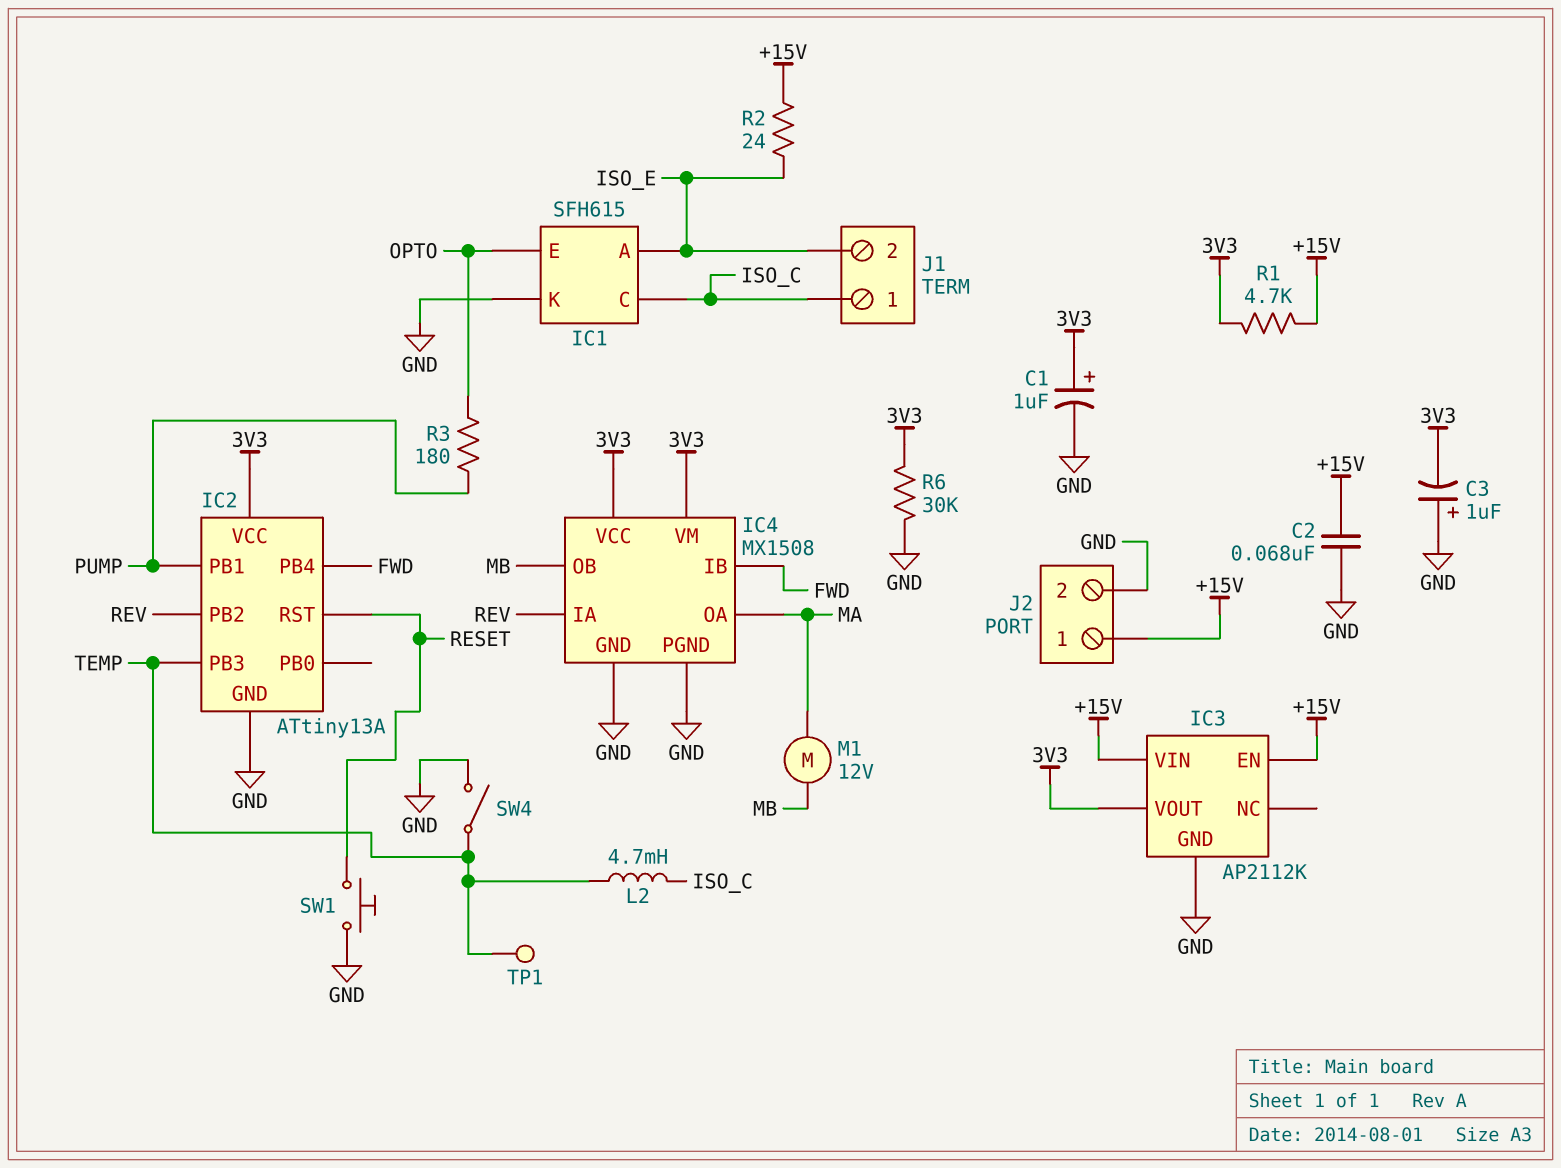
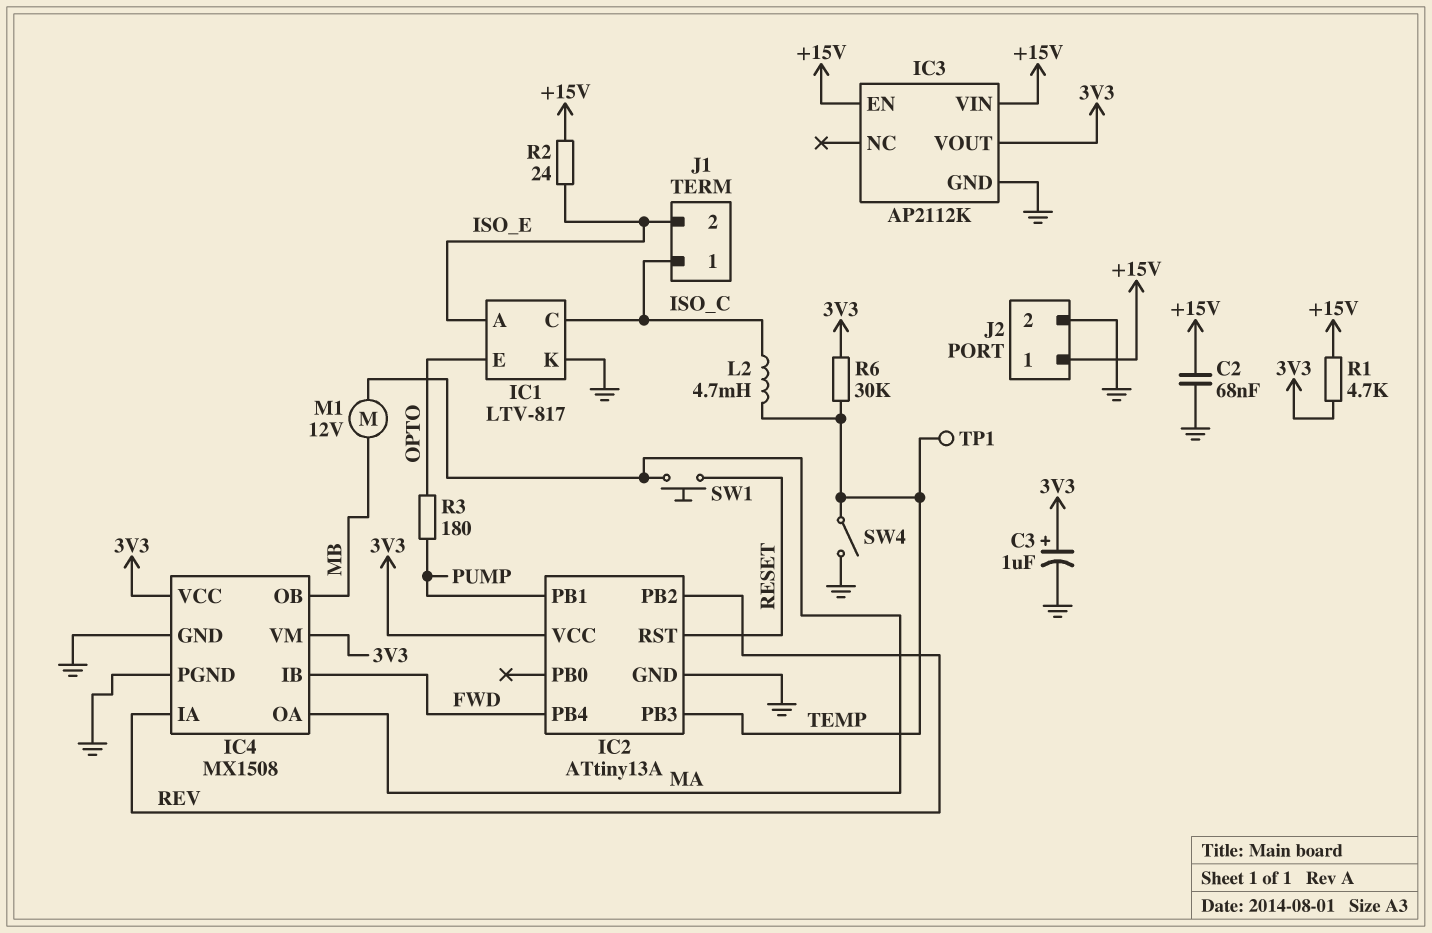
C1: 1uF (plus 3V3, minus GND) -> none
C3: 1uF (plus GND, minus 3V3) -> 1uF (plus 3V3, minus GND)
IC1: SFH615 -> LTV-817
R6: 30k (3V3, GND) -> 30k (3V3, TEMP)
SW1: button (GND, RESET) -> button (MA, RESET)

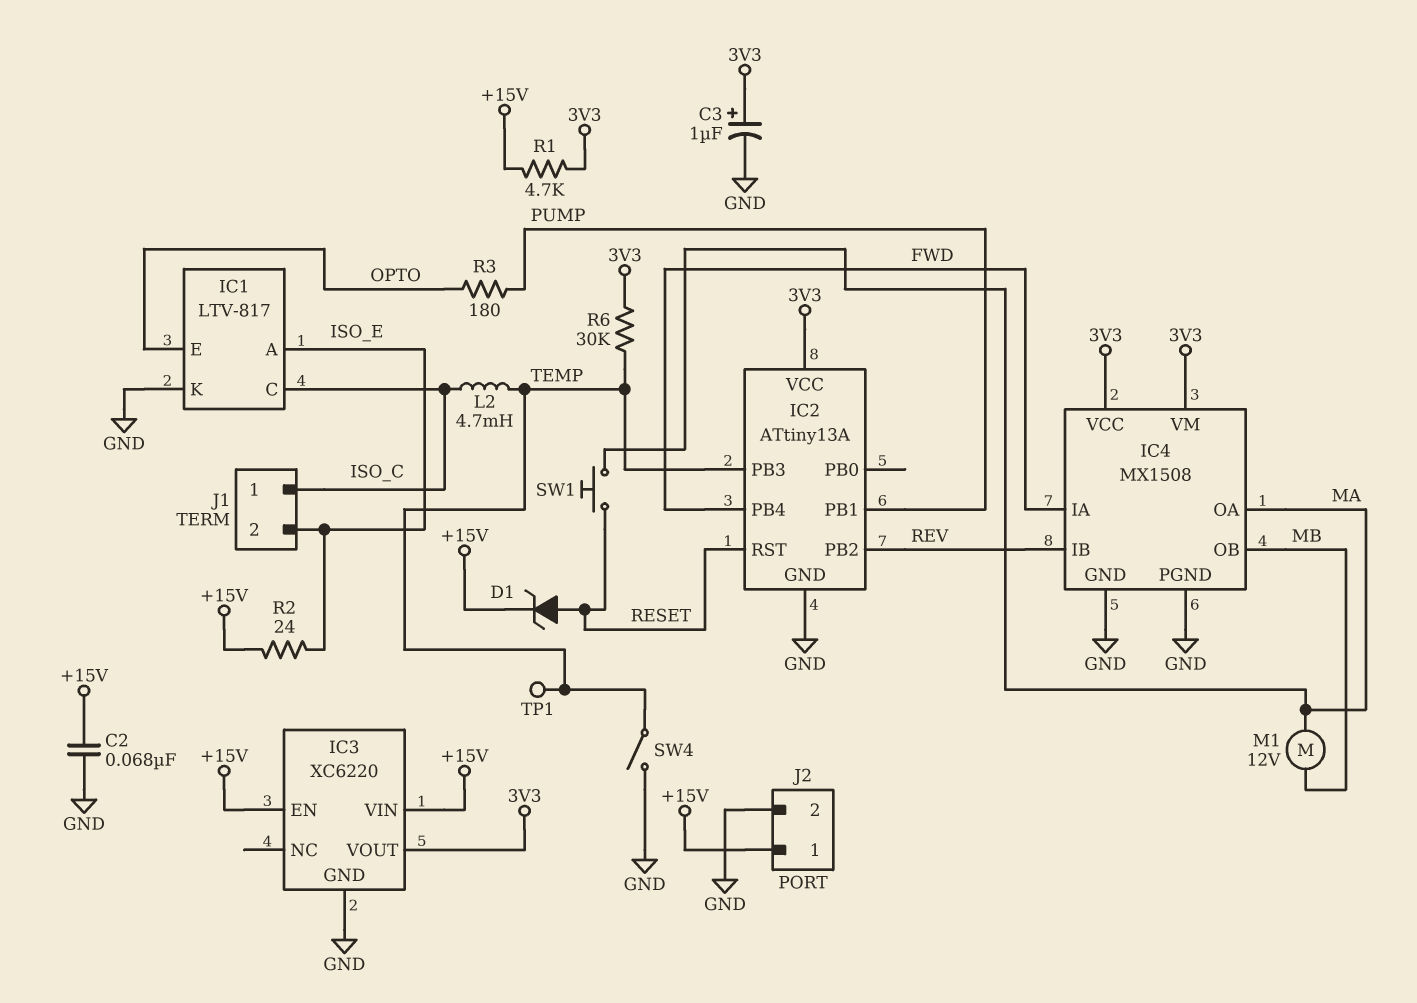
D1: none -> zener (A RESET, K +15V)
IC3: AP2112K -> XC6220
IC4 pin IA: REV -> FWD
IC4 pin IB: FWD -> REV

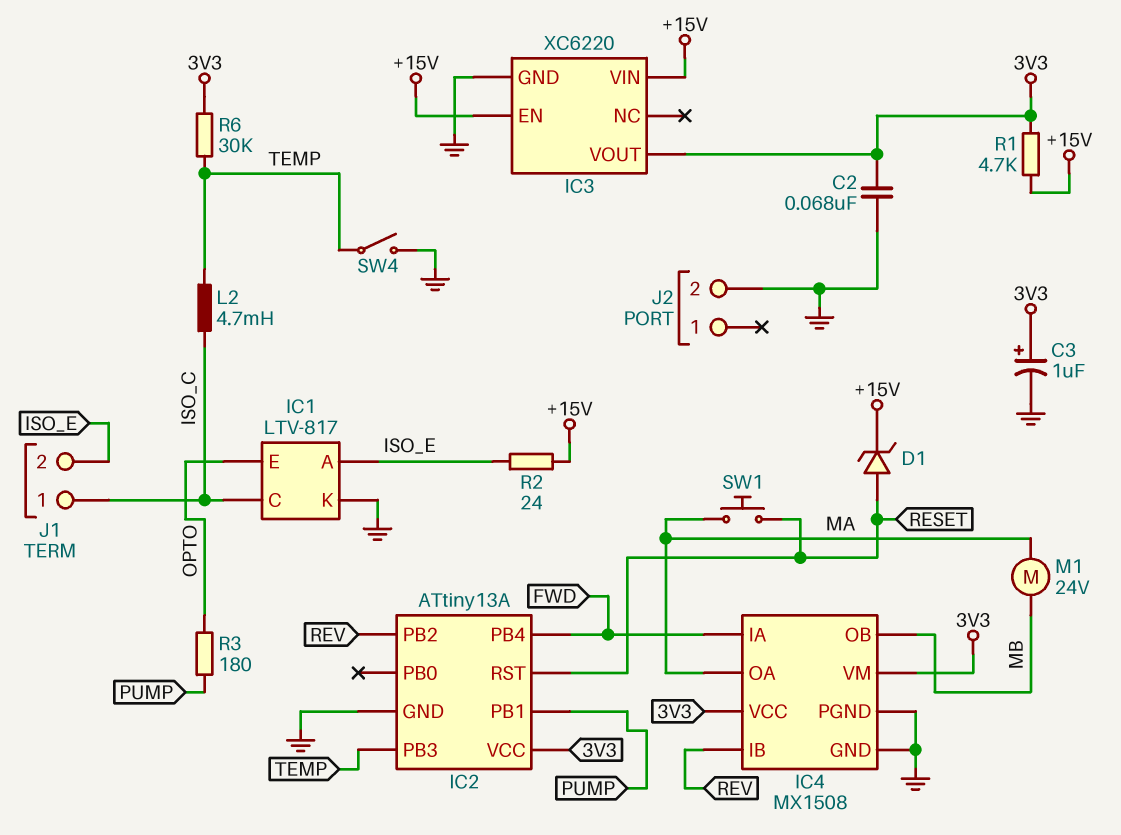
C2: 68nF (+15V, GND) -> 68nF (3V3, GND)
J2 pin 1: +15V -> none
M1: motor 12V (MA, MB) -> motor 24V (MA, MB)
TP1: test point (TEMP) -> none

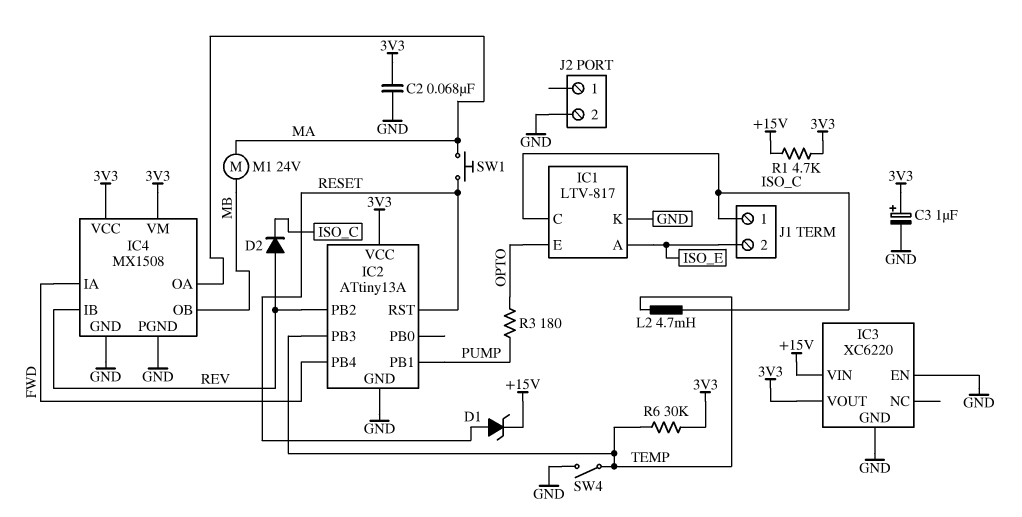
D2: none -> diode (A REV, K ISO_C)
IC3 pin EN: +15V -> GND
R2: 24 (+15V, ISO_E) -> none

